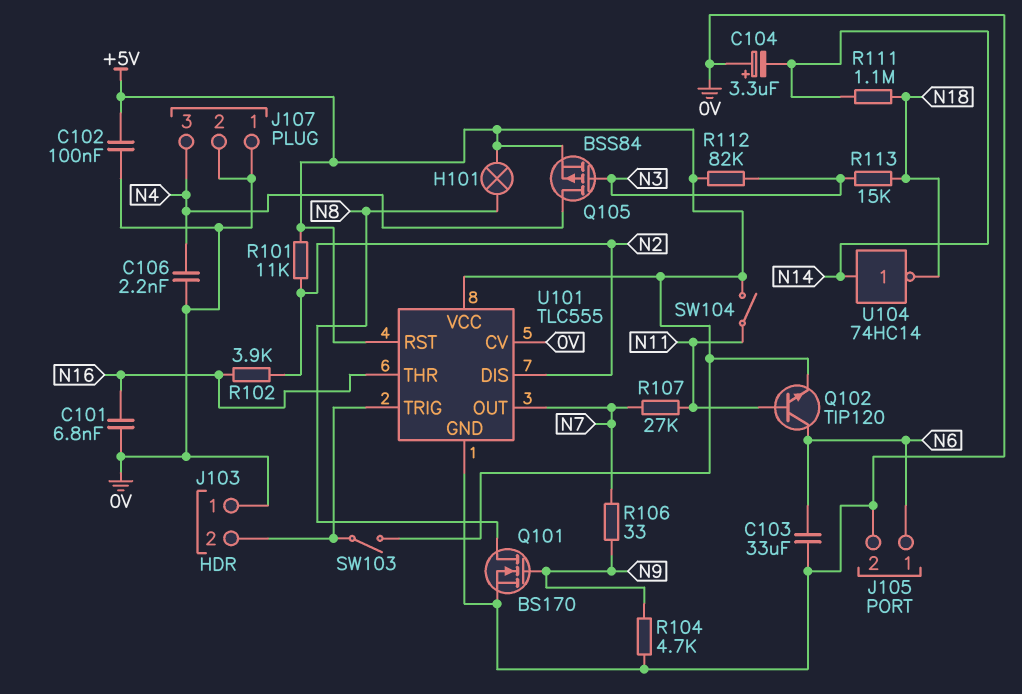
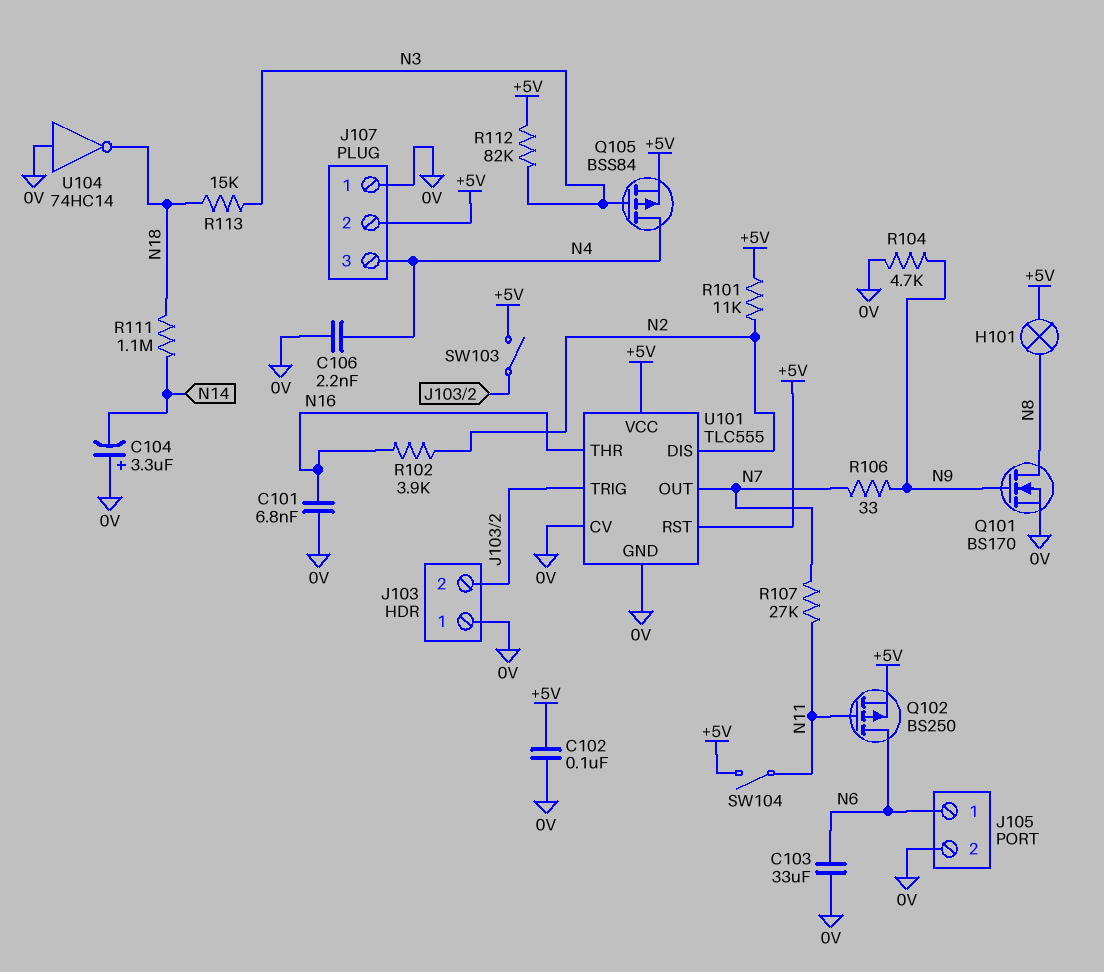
J107 pin 2: 0V -> +5V
Q102: NPN TIP120 (B N11, C N6, E +5V) -> PMOS BS250 (G N11, D N6, S +5V)
U104: NOT 74HC14 (in N14, out N18) -> NOT 74HC14 (in 0V, out N18)

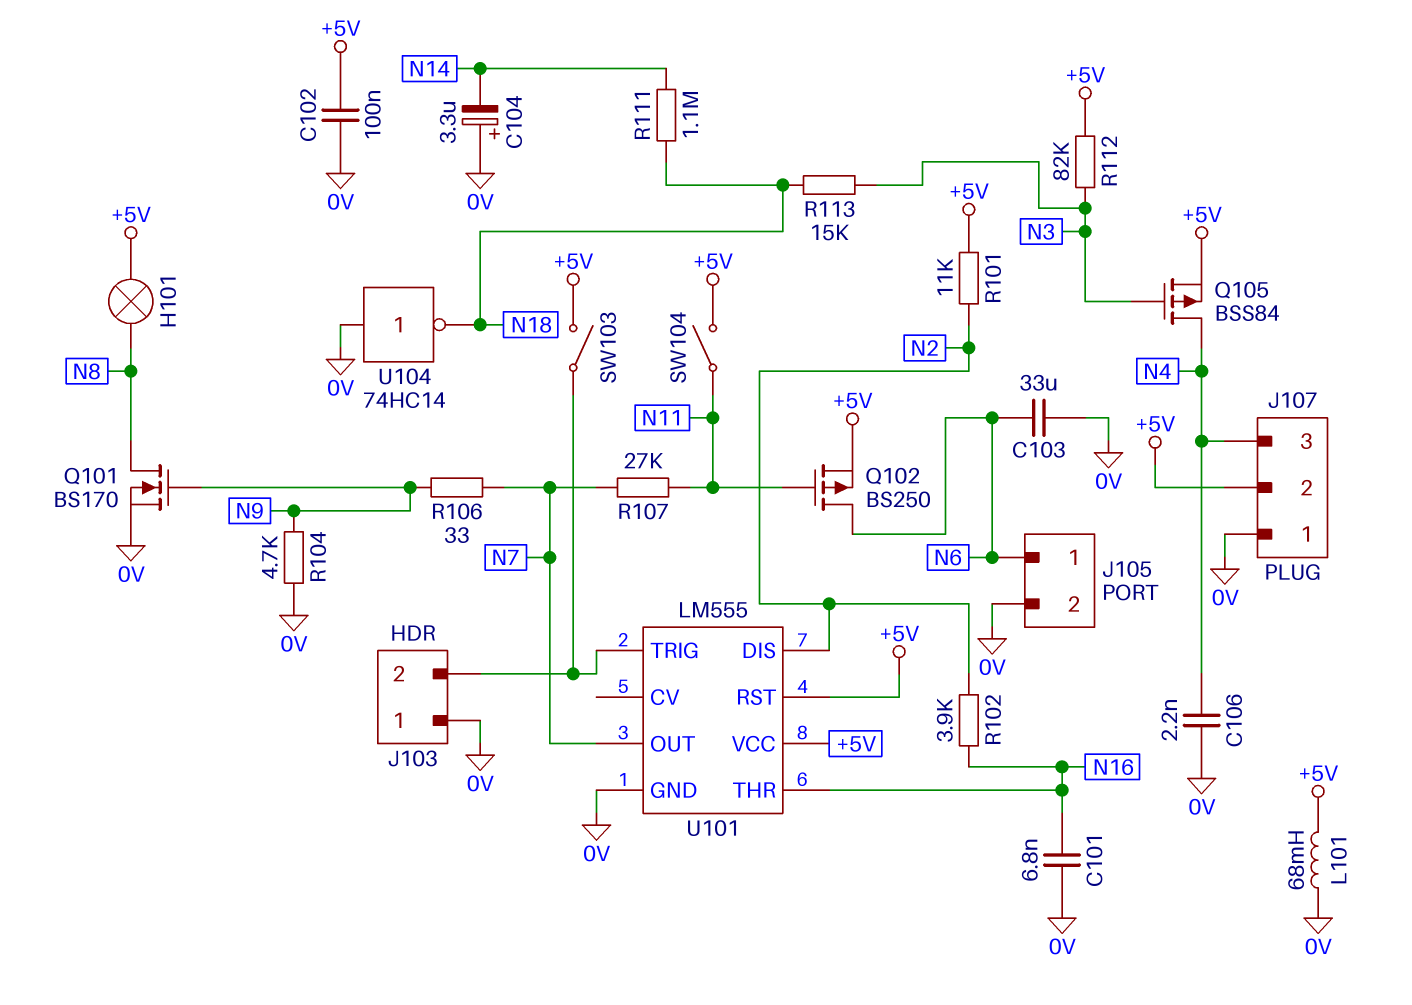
L101: none -> 68mH (+5V, 0V)
U101: TLC555 -> LM555
U101 pin CV: 0V -> none

